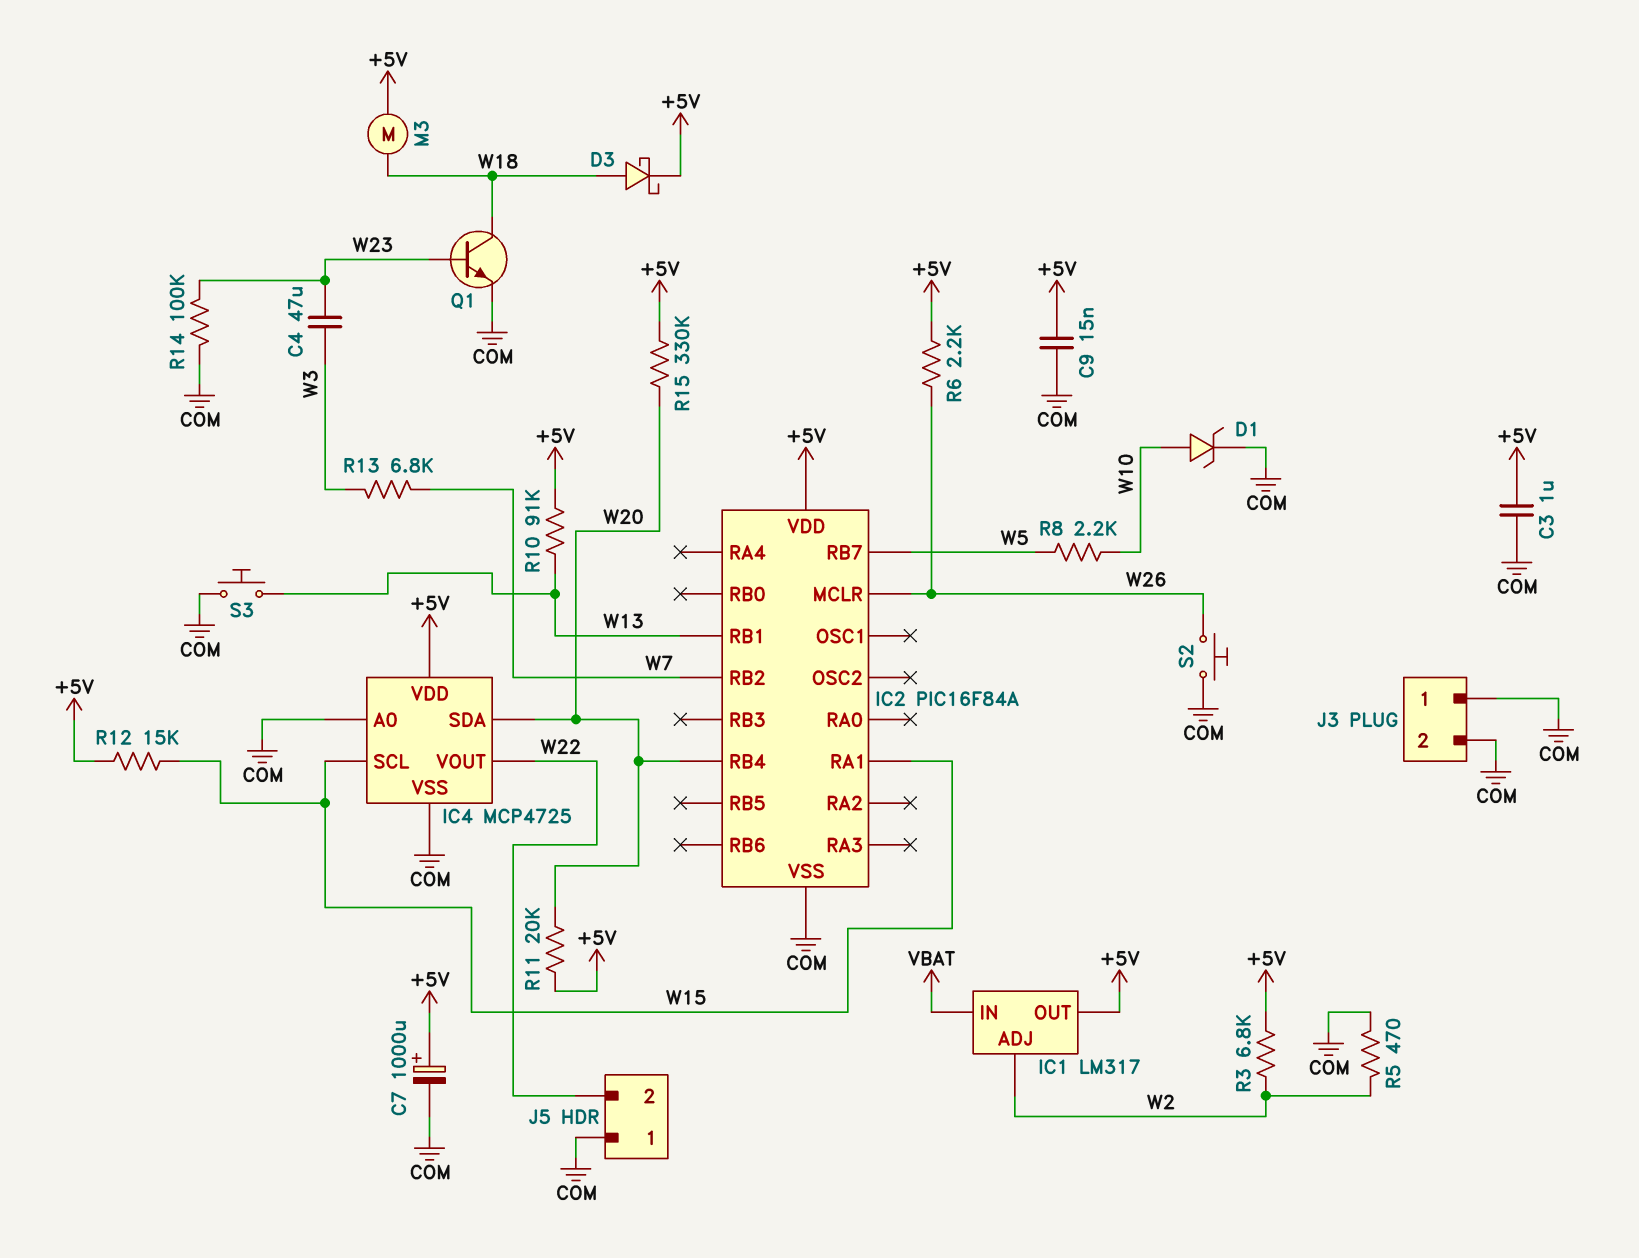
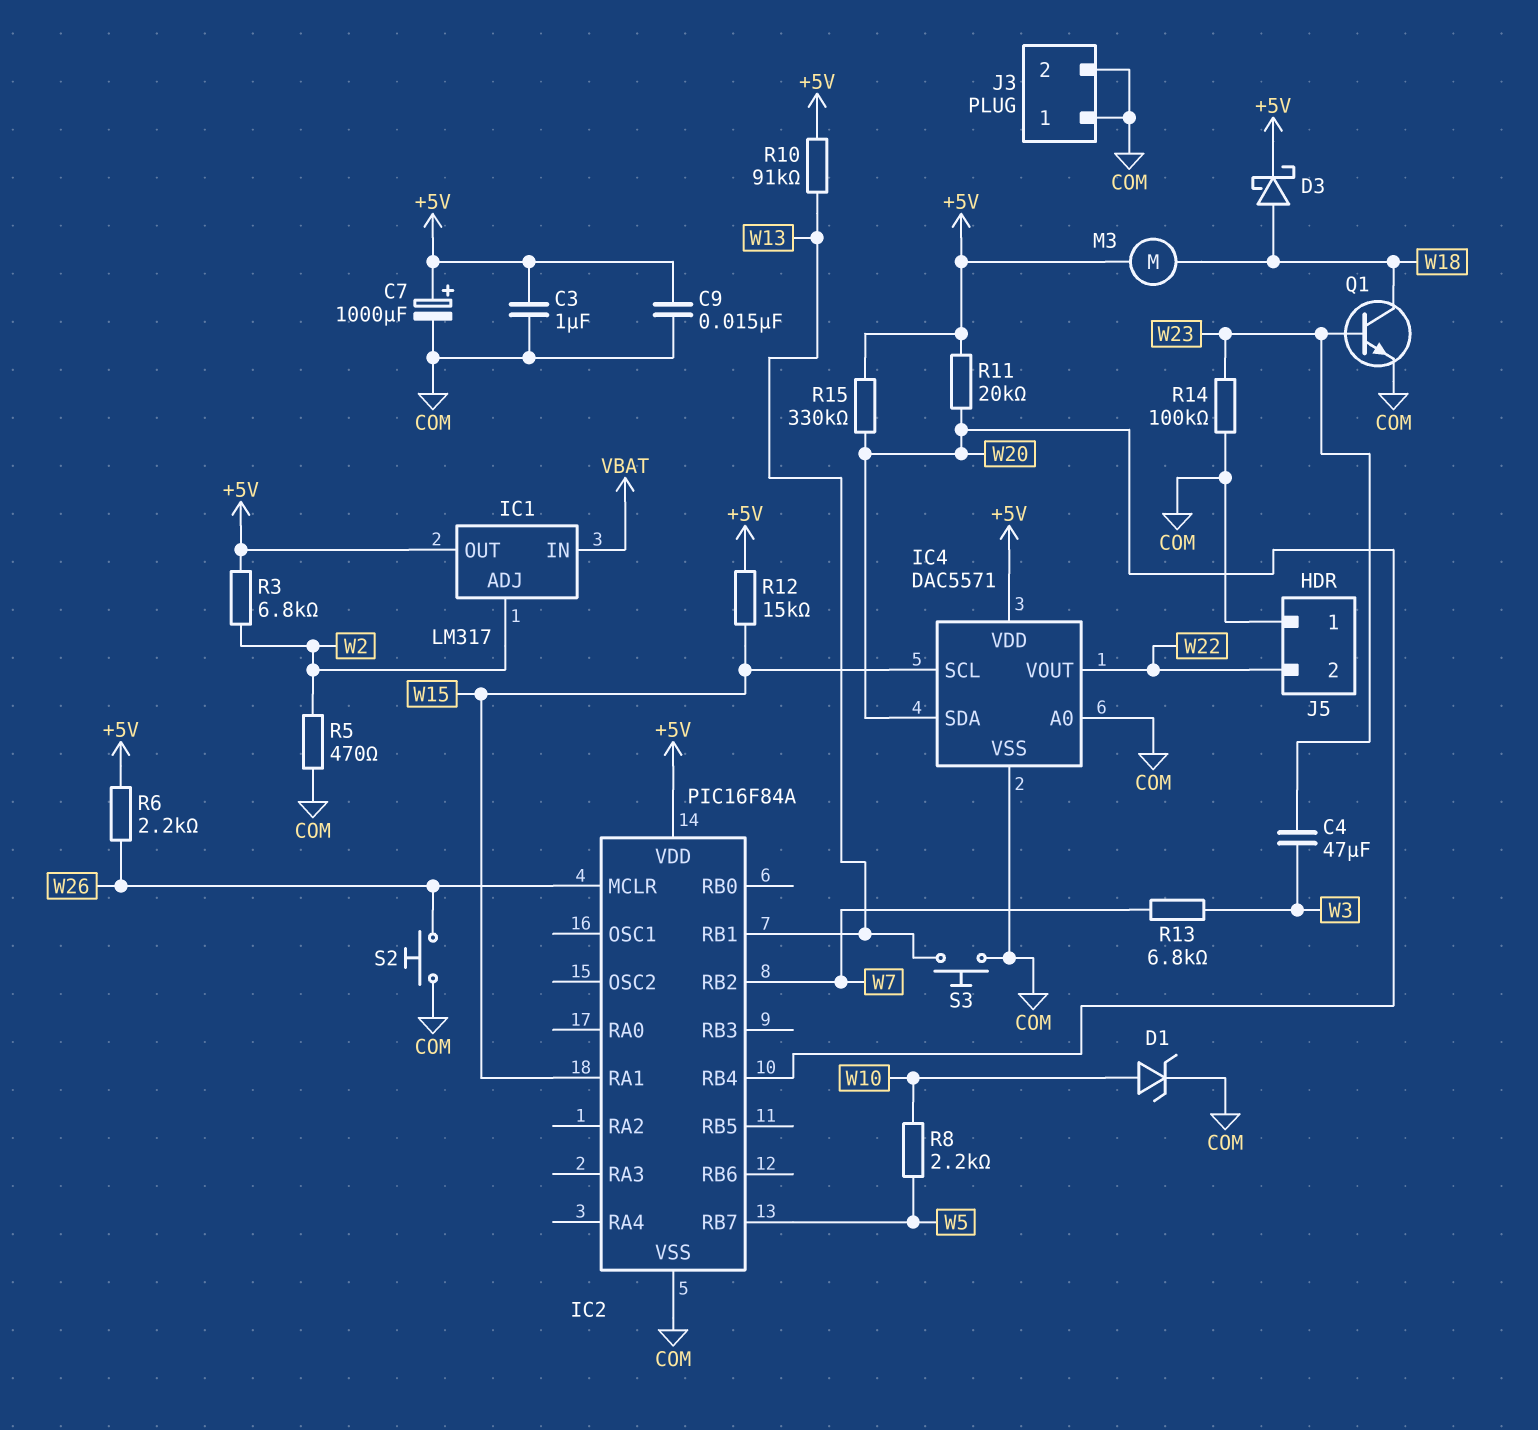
IC4: MCP4725 -> DAC5571

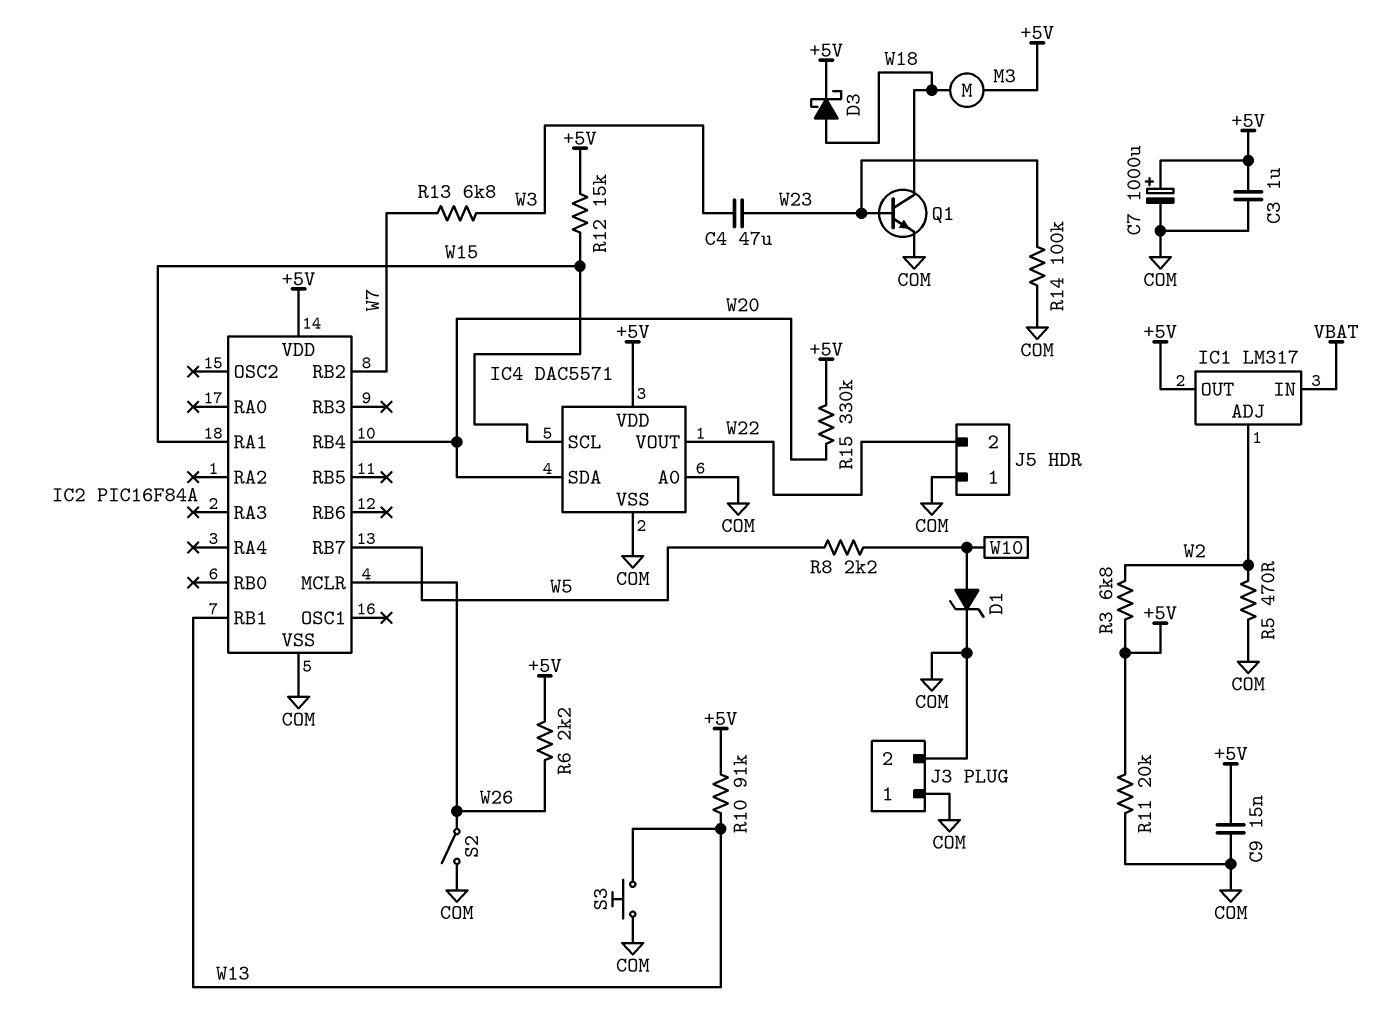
R11: 20k (+5V, W20) -> 20k (+5V, COM)
S2: button (COM, W26) -> switch (COM, W26)

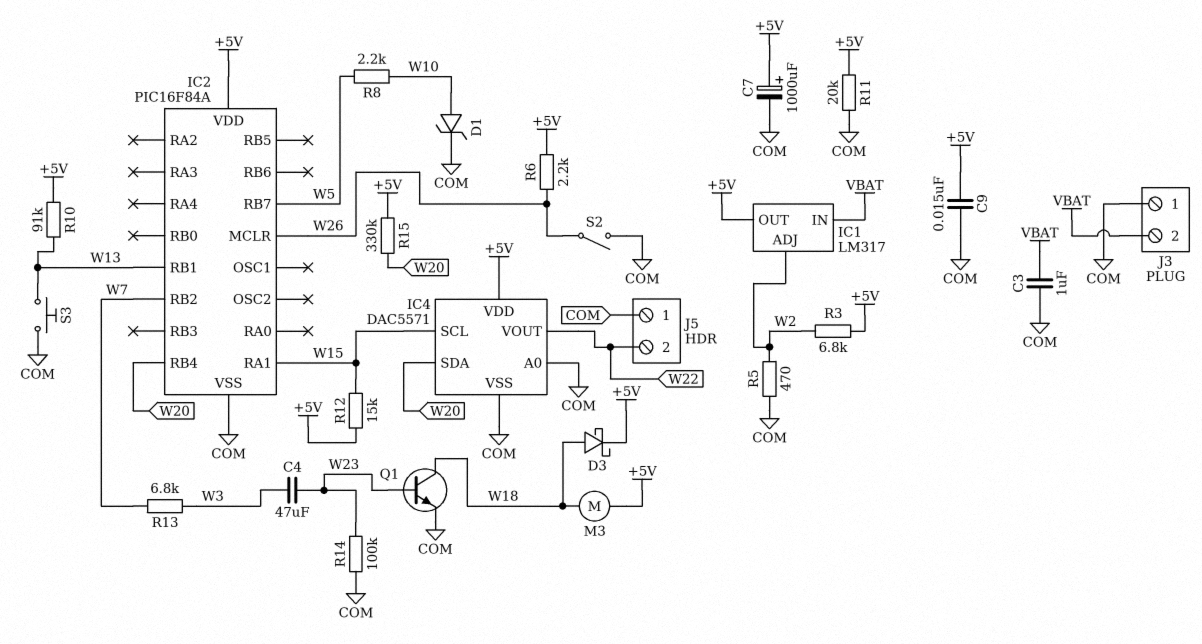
C3: 1uF (+5V, COM) -> 1uF (COM, VBAT)
J3 pin 2: COM -> VBAT

